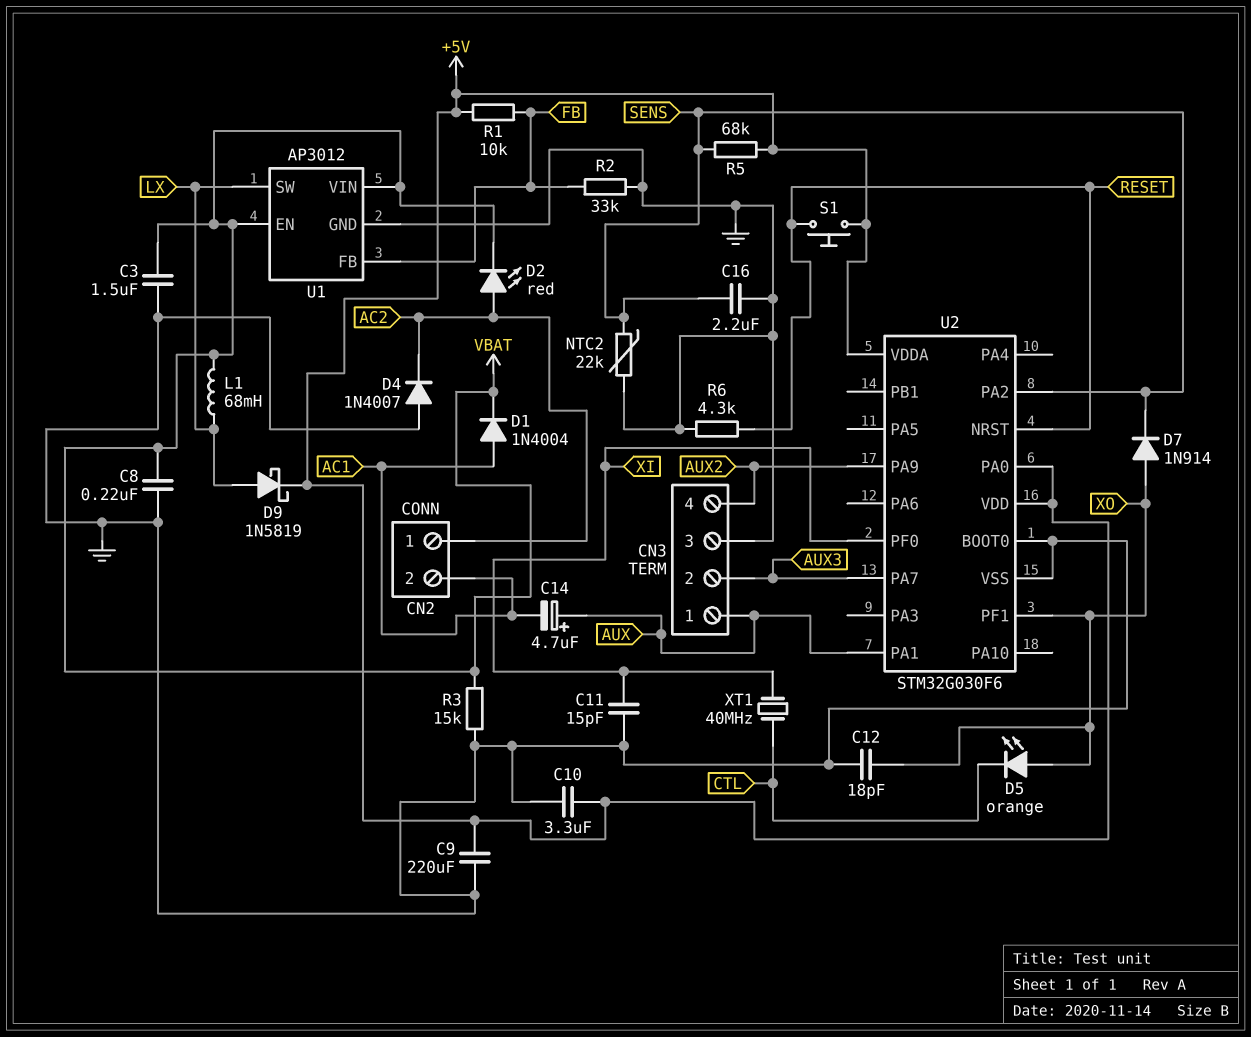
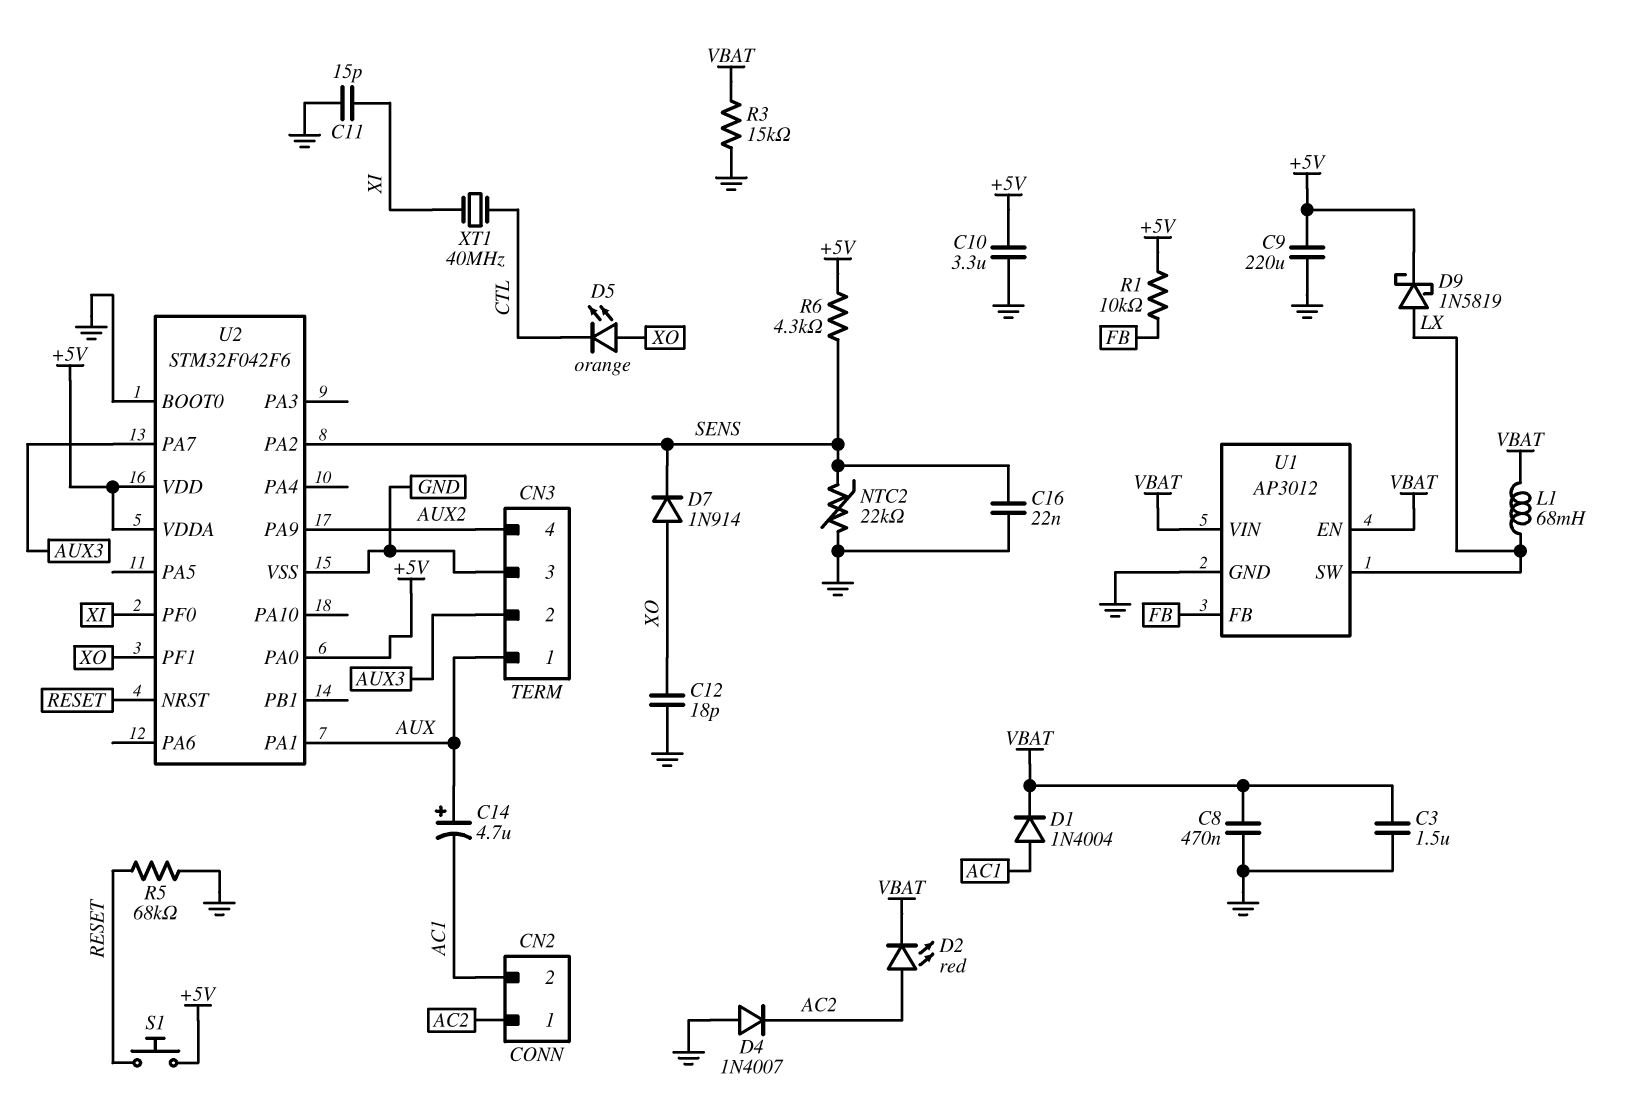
C8: 220nF (GND, VBAT) -> 470nF (GND, VBAT)
C16: 2.2uF (GND, SENS) -> 22nF (GND, SENS)
R2: 33k (FB, GND) -> none
R5: 68k (+5V, SENS) -> 68k (GND, RESET)
R6: 4.3k (GND, RESET) -> 4.3k (+5V, SENS)
U2: STM32G030F6 -> STM32F042F6

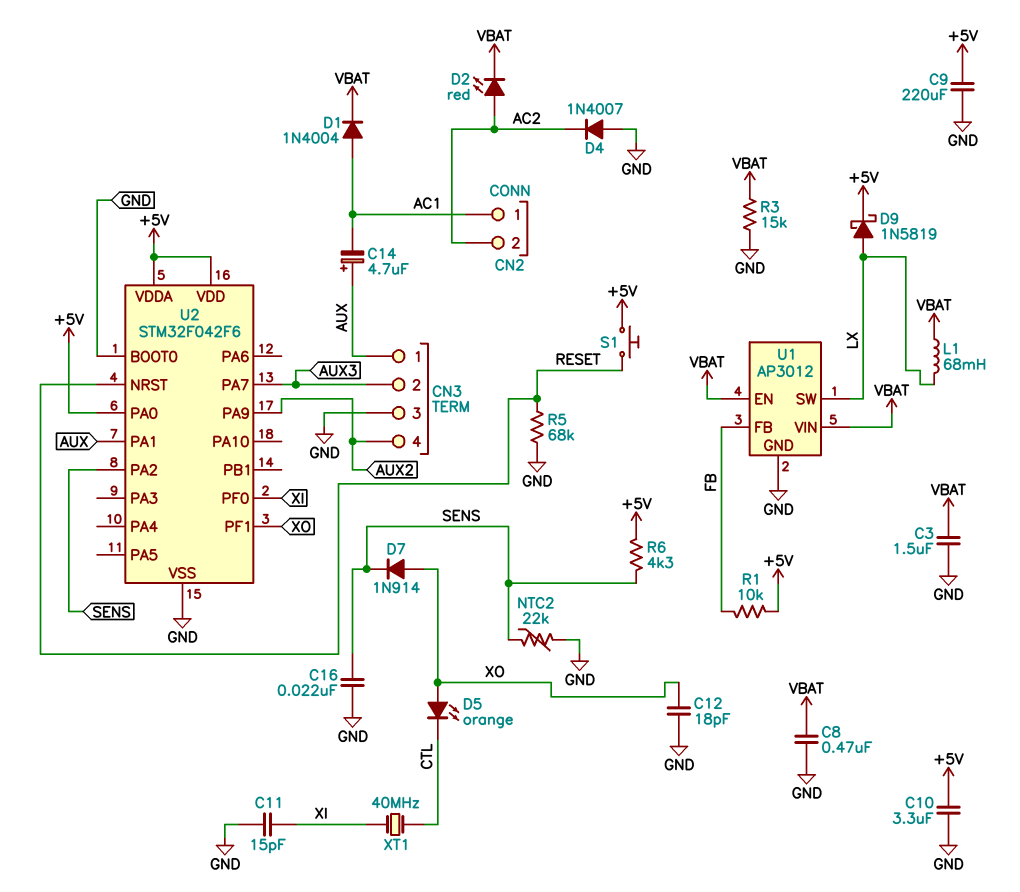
CN2 pin 1: AC2 -> AC1
CN2 pin 2: AC1 -> AC2

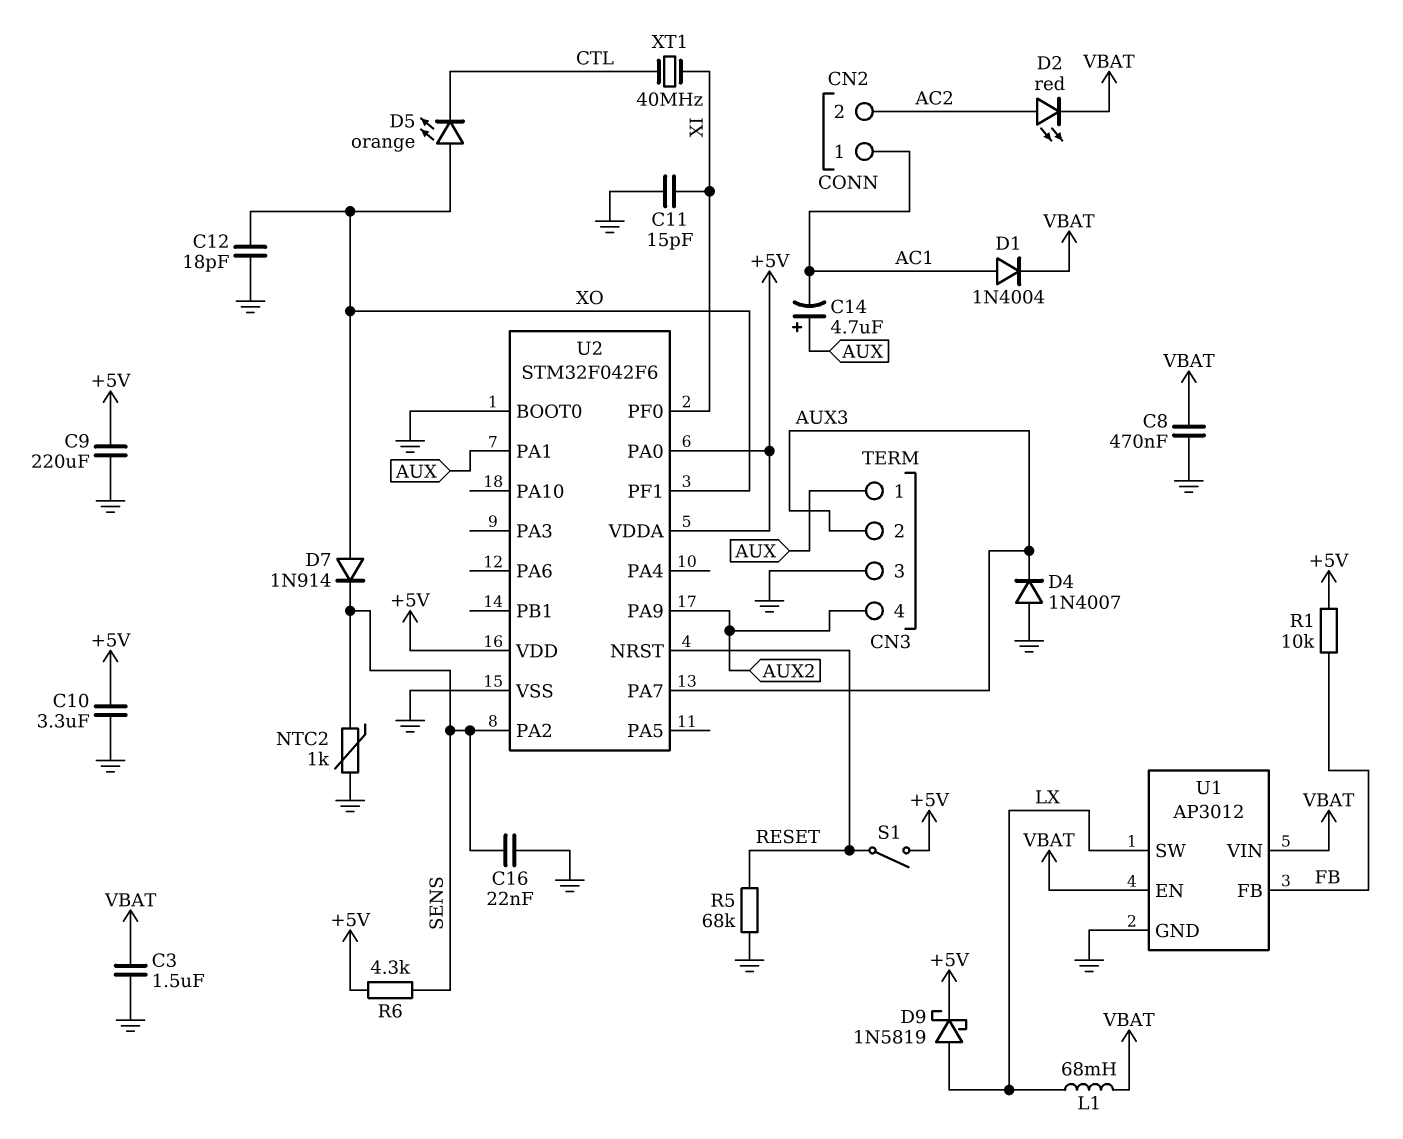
D4: diode 1N4007 (A GND, K AC2) -> diode 1N4007 (A GND, K AUX3)
NTC2: 22k (GND, SENS) -> 1k (GND, SENS)
R3: 15k (GND, VBAT) -> none
S1: button (+5V, RESET) -> switch (+5V, RESET)

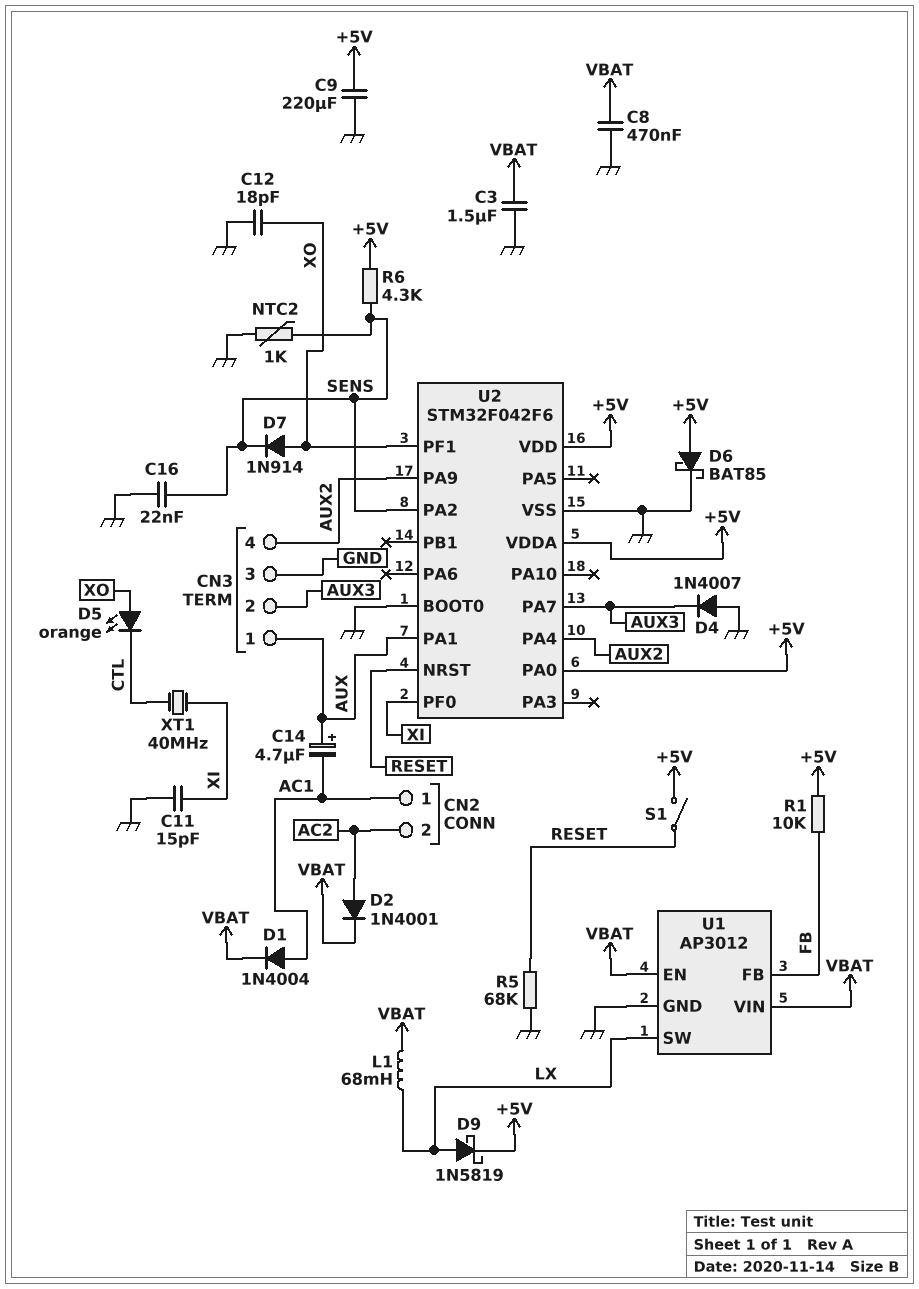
C10: 3.3uF (+5V, GND) -> none
D2: LED red (A AC2, K VBAT) -> diode 1N4001 (A AC2, K VBAT)
D6: none -> schottky BAT85 (A +5V, K GND)
U2 pin PA4: none -> AUX2

